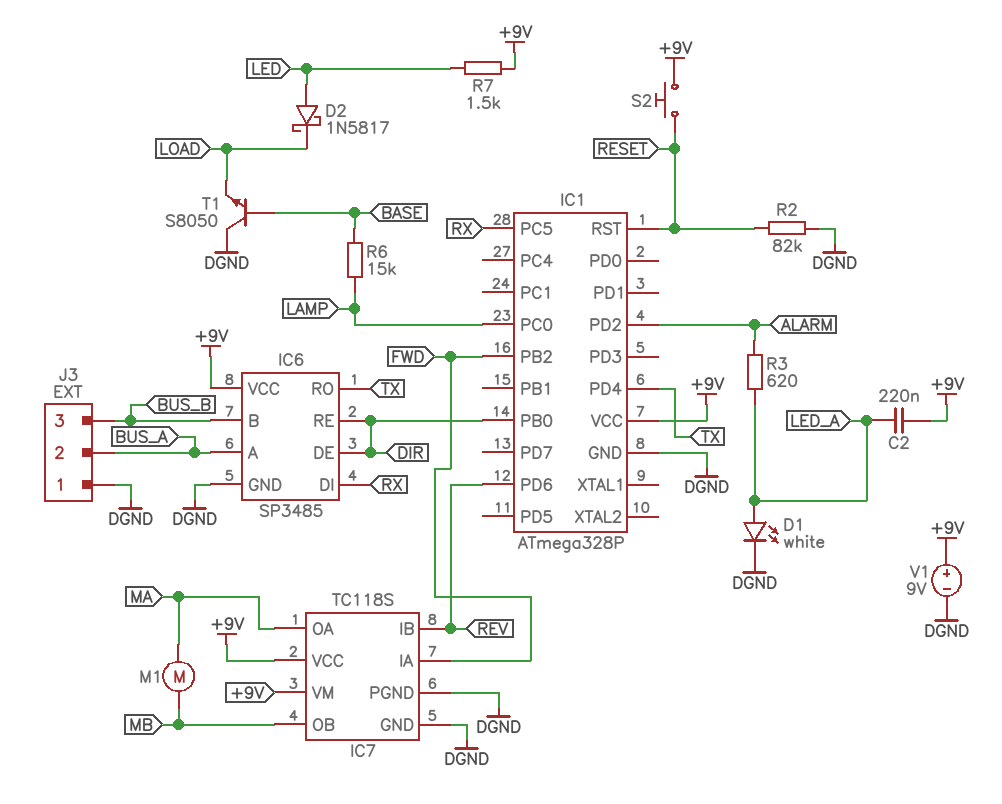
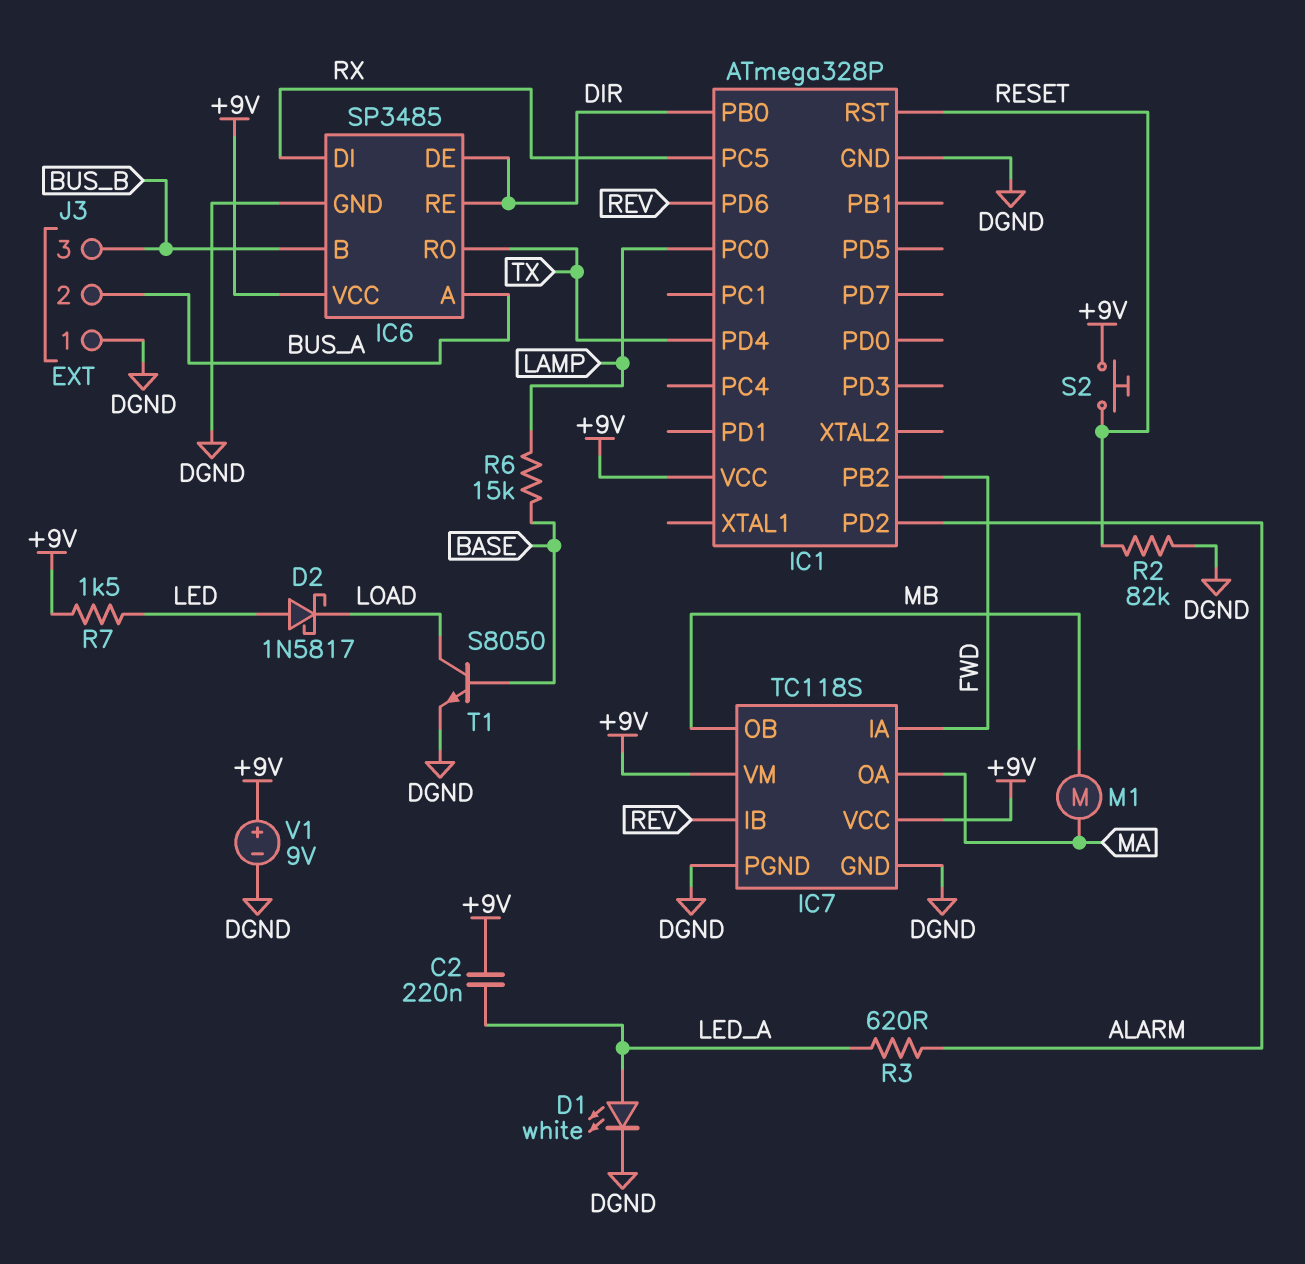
T1: NPN S8050 (B BASE, C DGND, E LOAD) -> NPN S8050 (B BASE, C LOAD, E DGND)

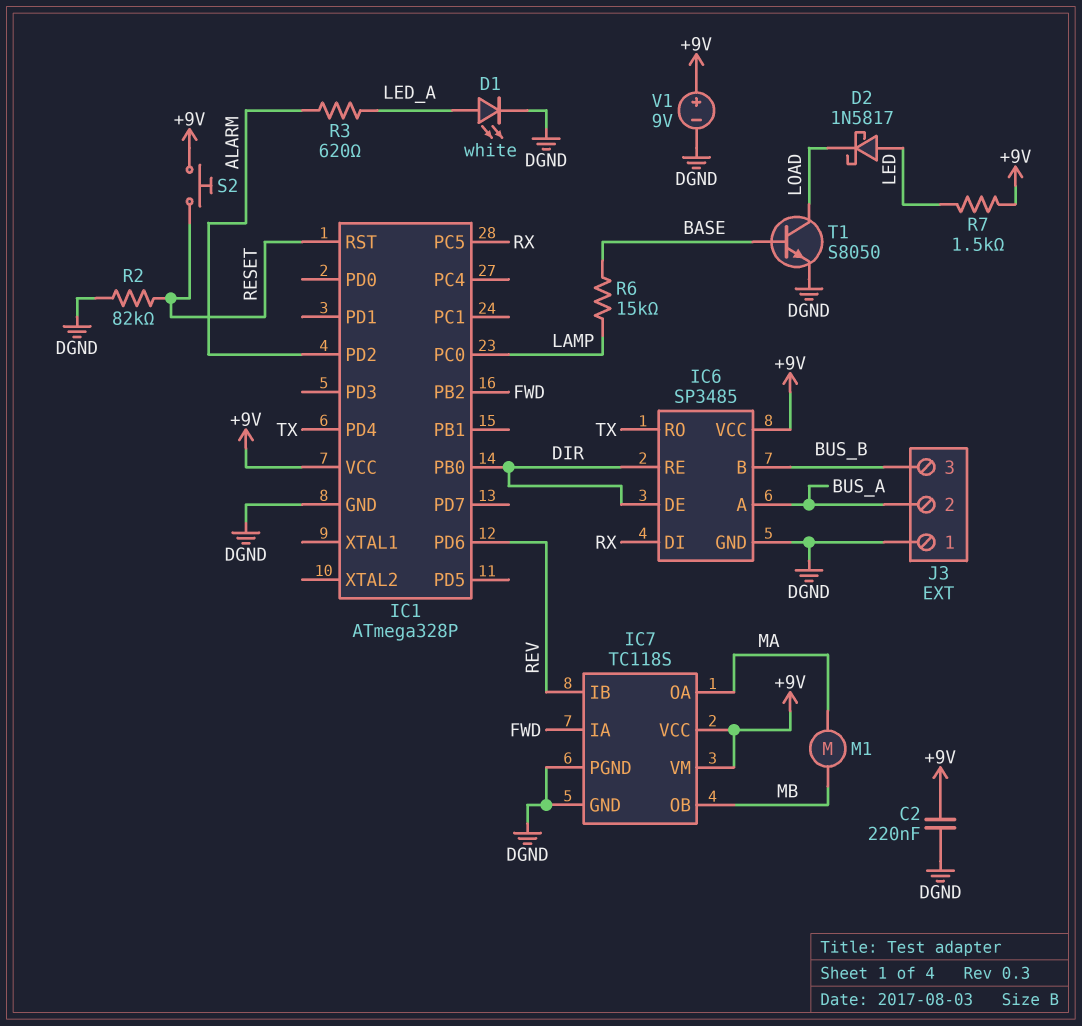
C2: 220nF (+9V, LED_A) -> 220nF (+9V, DGND)

